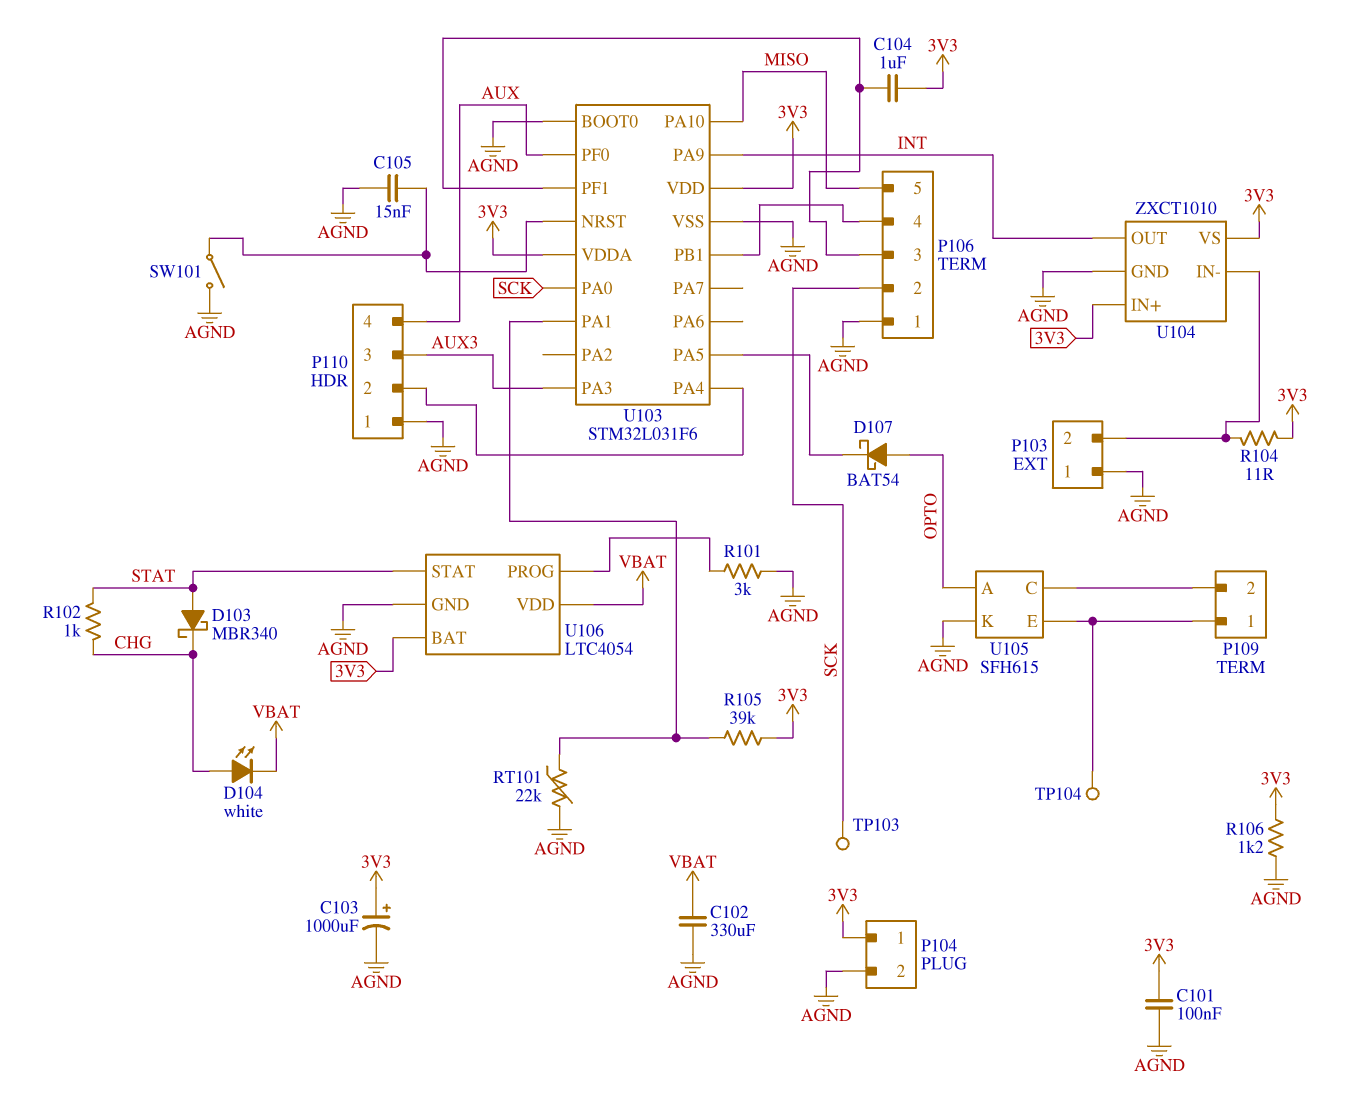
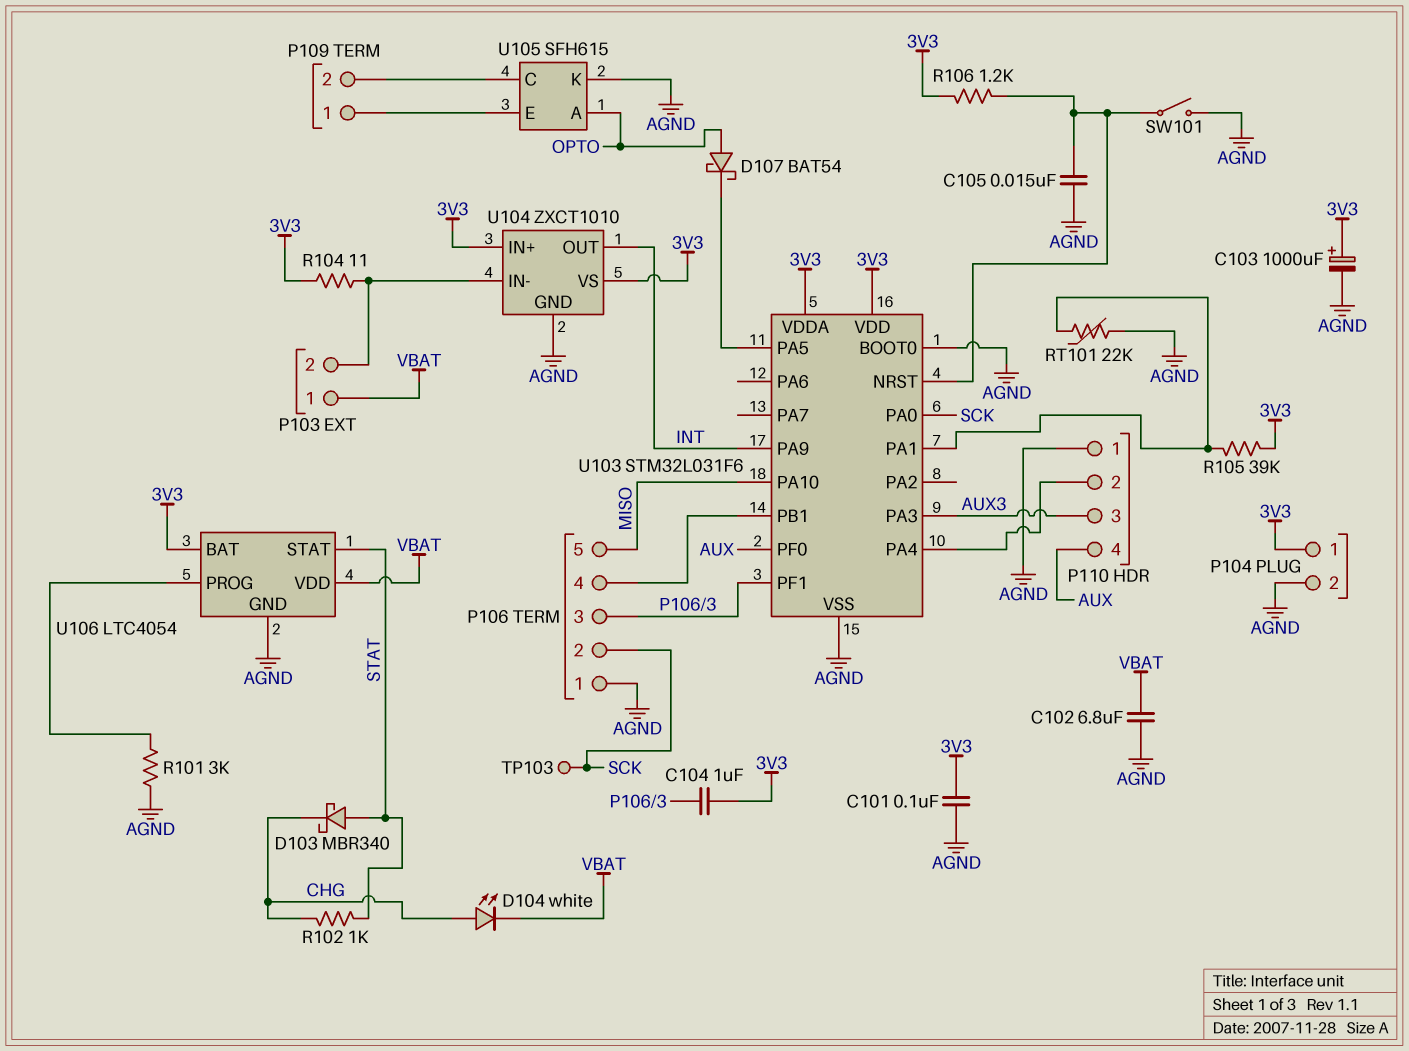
C102: 330uF (AGND, VBAT) -> 6.8uF (AGND, VBAT)
P103 pin 1: AGND -> VBAT
R106: 1.2k (3V3, AGND) -> 1.2k (3V3, U103/NRST)
TP104: test point (P109/1) -> none

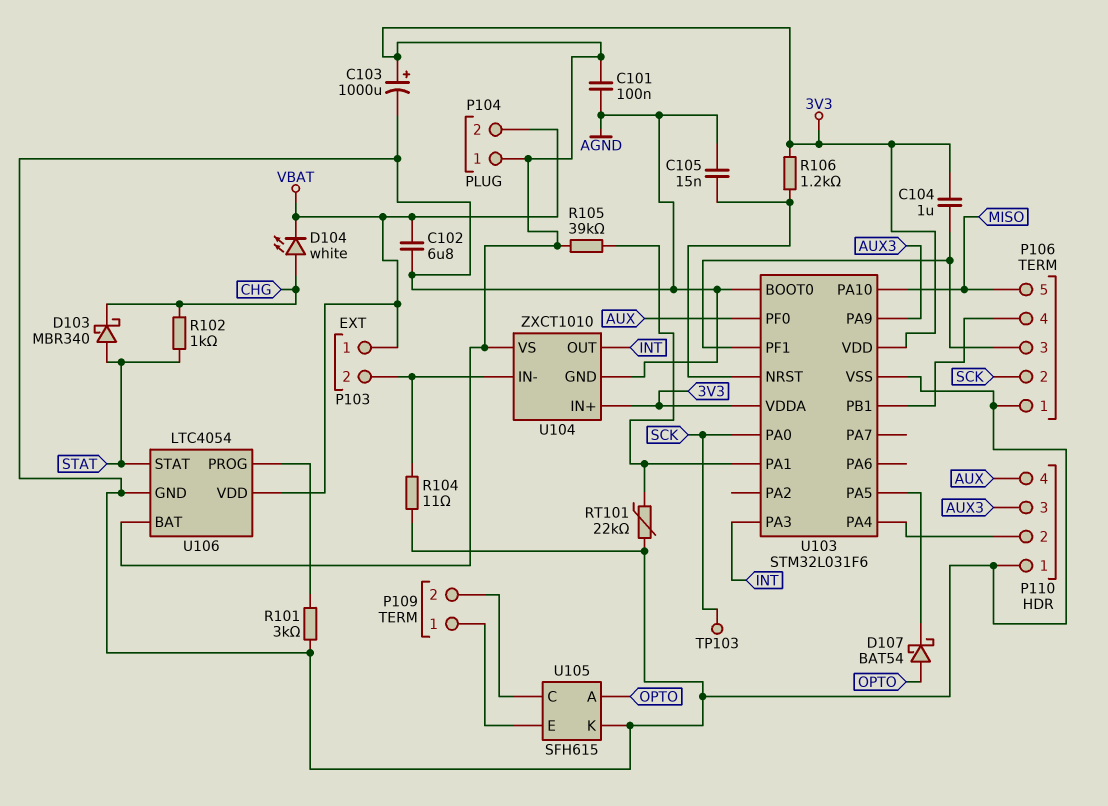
P104 pin 2: AGND -> VBAT
R104: 11 (3V3, P103/2) -> 11 (AGND, P103/2)
SW101: switch (AGND, U103/NRST) -> none
U103 pin PA3: AUX3 -> INT
U103 pin PA9: INT -> AUX3

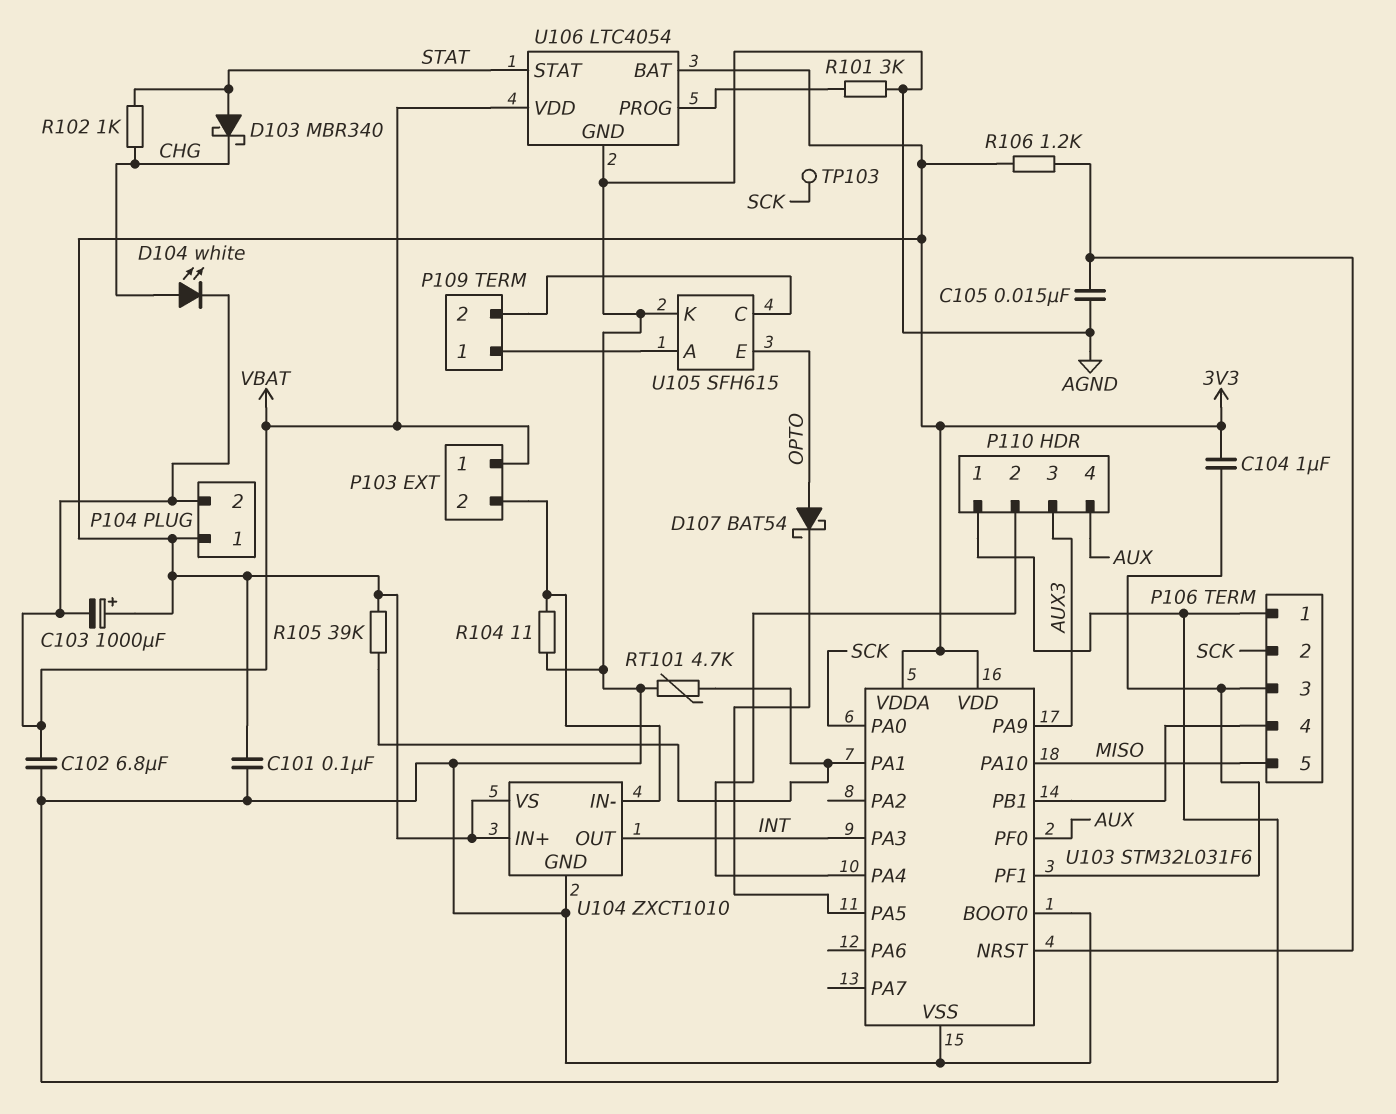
C103: 1000uF (plus 3V3, minus AGND) -> 1000uF (plus 3V3, minus VBAT)
RT101: 22k (AGND, U103/PA1) -> 4.7k (AGND, U103/PA1)
U105 pin A: OPTO -> P109/1
U105 pin E: P109/1 -> OPTO

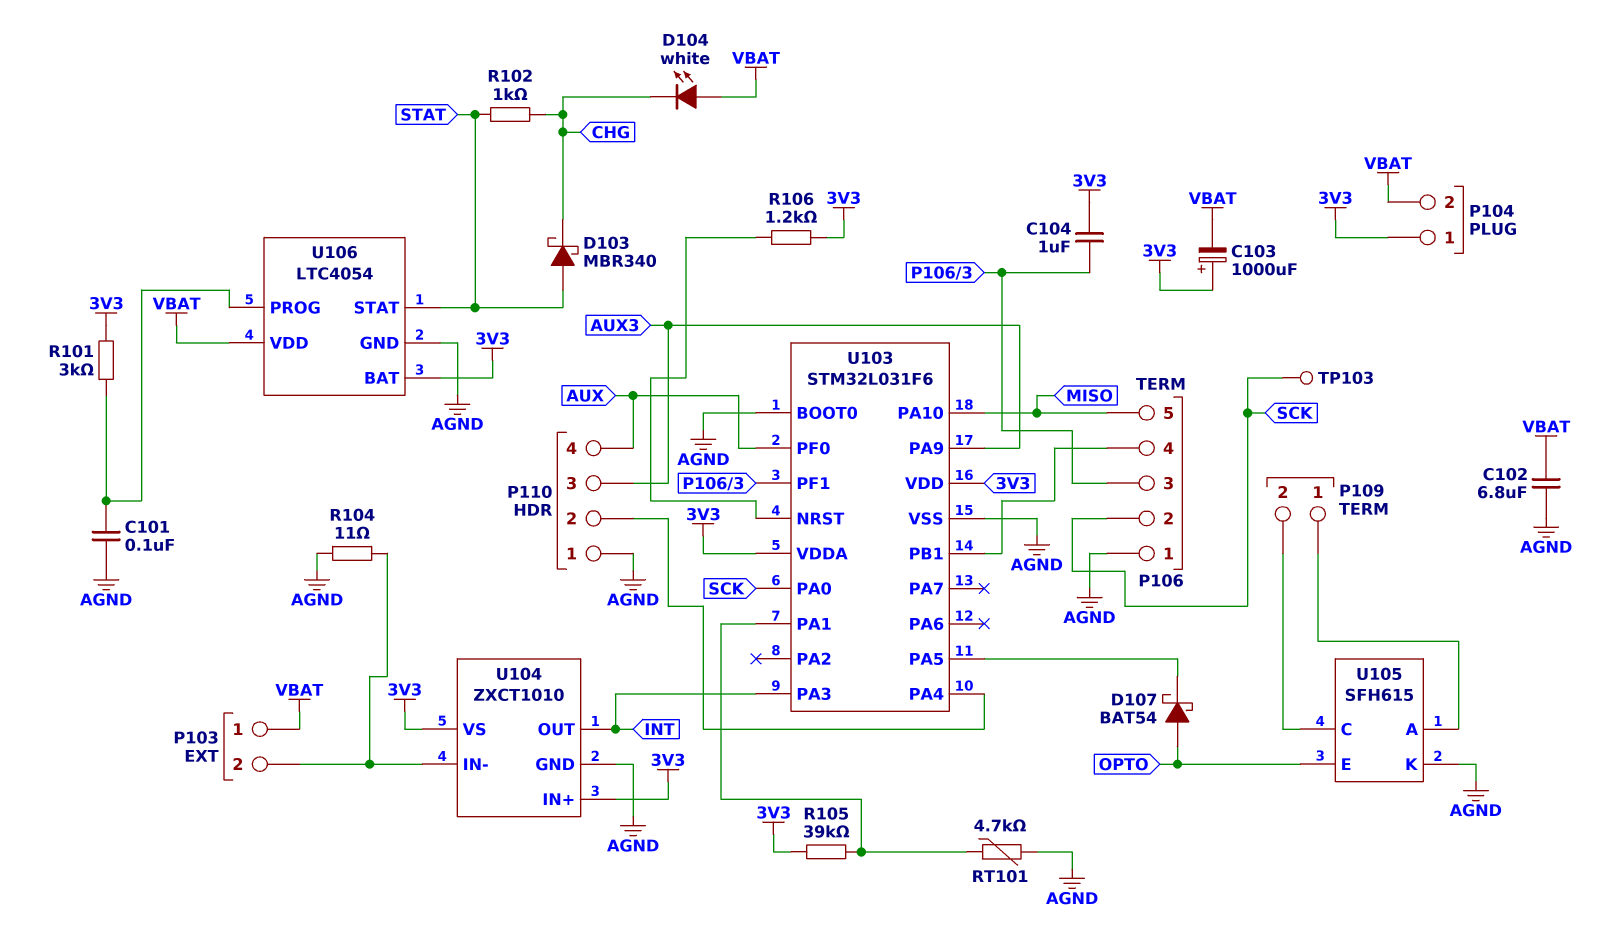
C101: 100nF (3V3, AGND) -> 100nF (AGND, U106/PROG)
C105: 15nF (AGND, U103/NRST) -> none
D104: LED white (A CHG, K VBAT) -> LED white (A VBAT, K CHG)
R101: 3k (AGND, U106/PROG) -> 3k (3V3, U106/PROG)

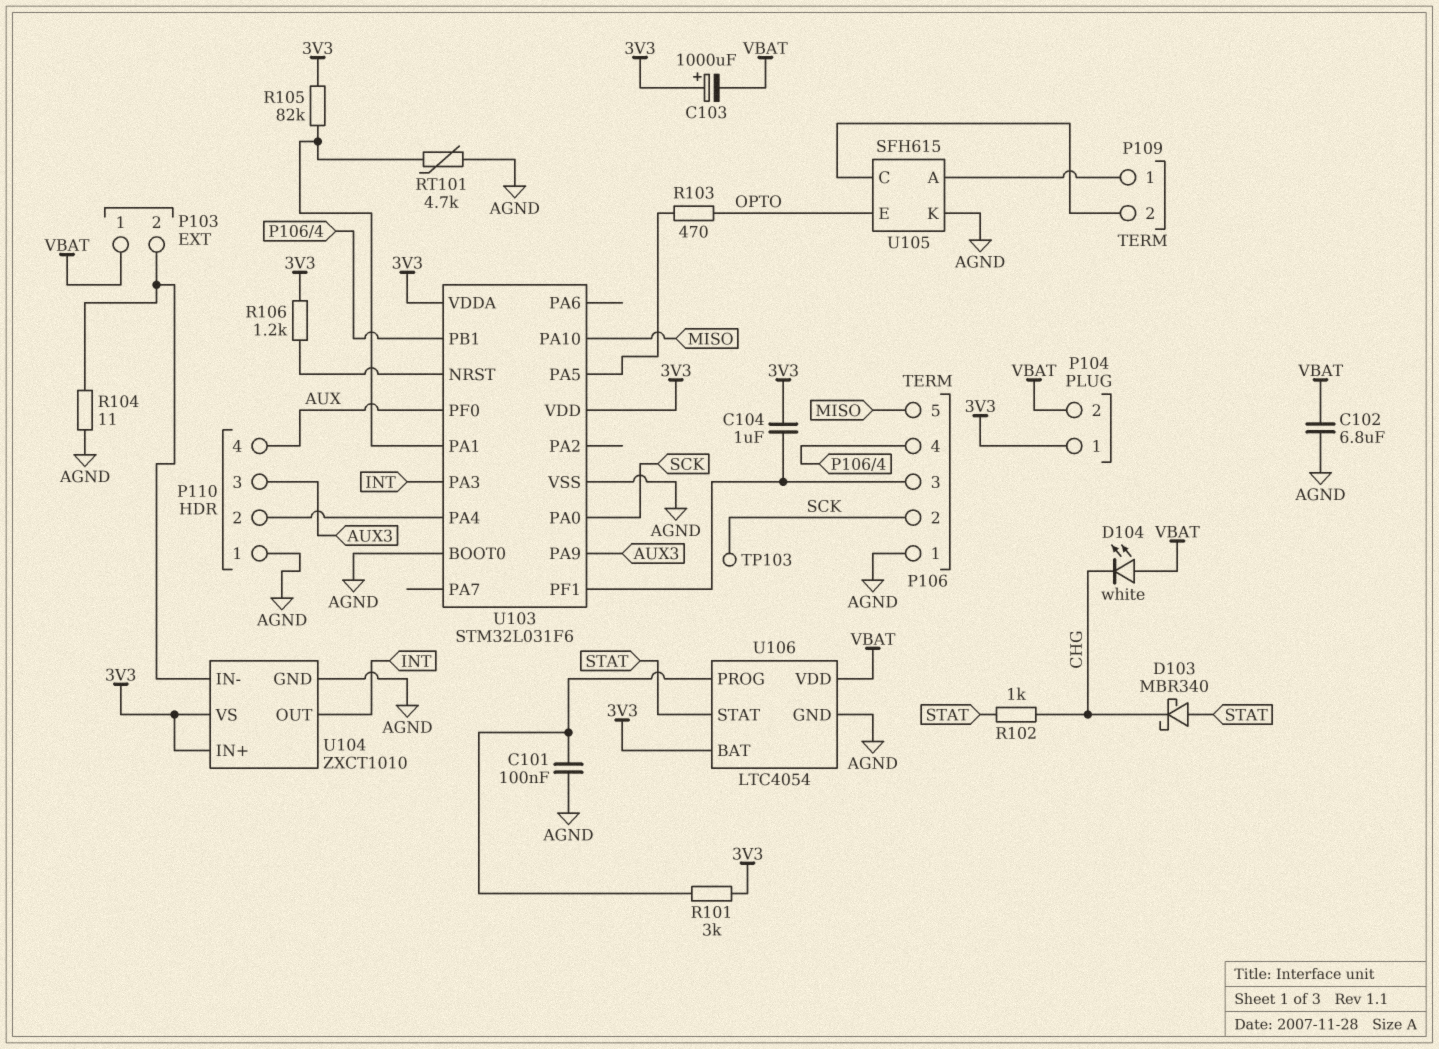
D107: schottky BAT54 (A OPTO, K U103/PA5) -> none
R103: none -> 470 (OPTO, U103/PA5)
R105: 39k (3V3, U103/PA1) -> 82k (3V3, U103/PA1)

